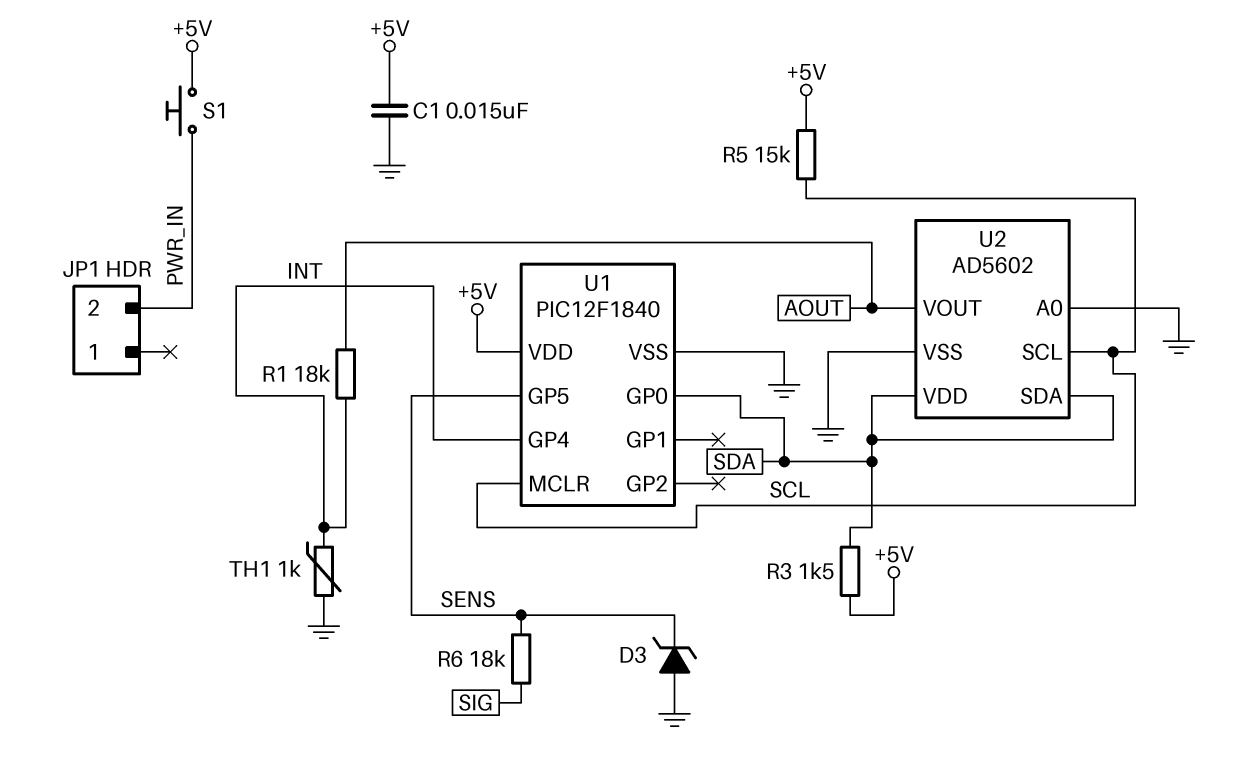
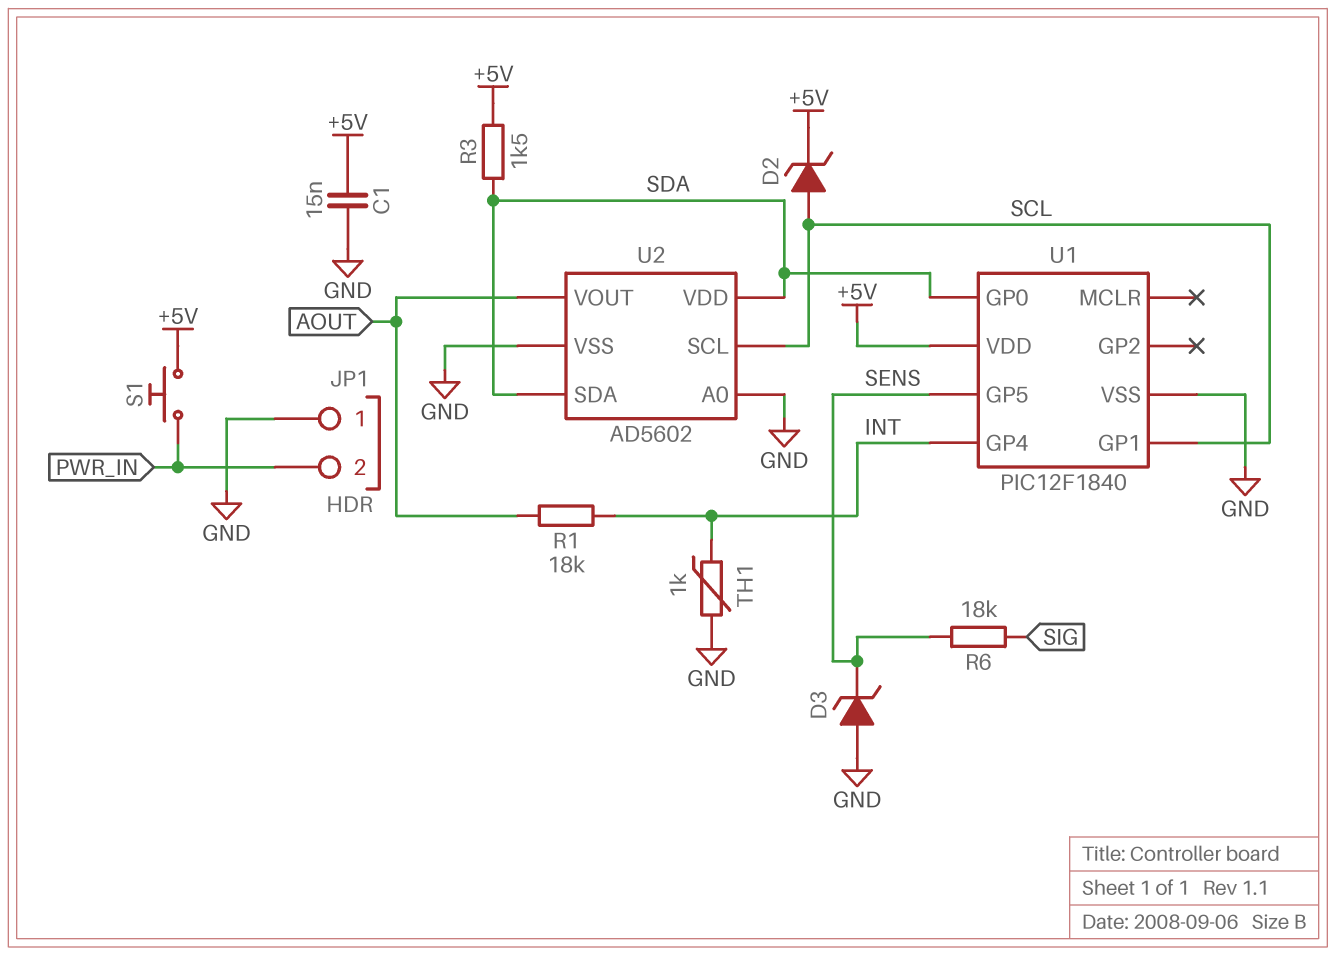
D2: none -> zener (A SCL, K +5V)
JP1 pin 1: none -> GND
R5: 15k (+5V, SCL) -> none
U1 pin GP1: none -> SCL
U1 pin MCLR: SCL -> none

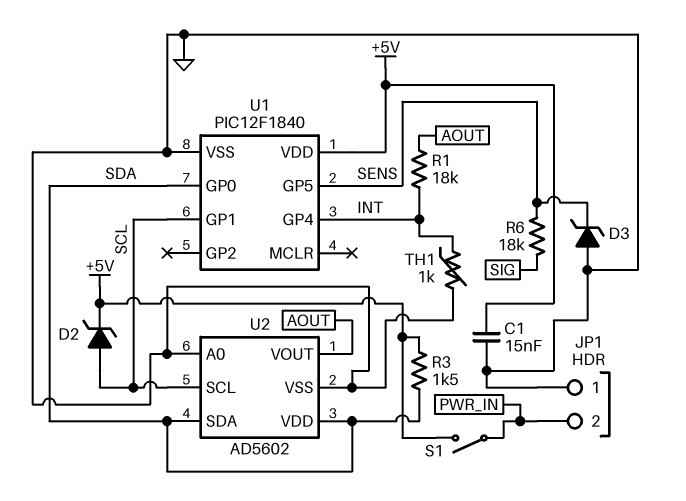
S1: button (+5V, PWR_IN) -> switch (+5V, PWR_IN)

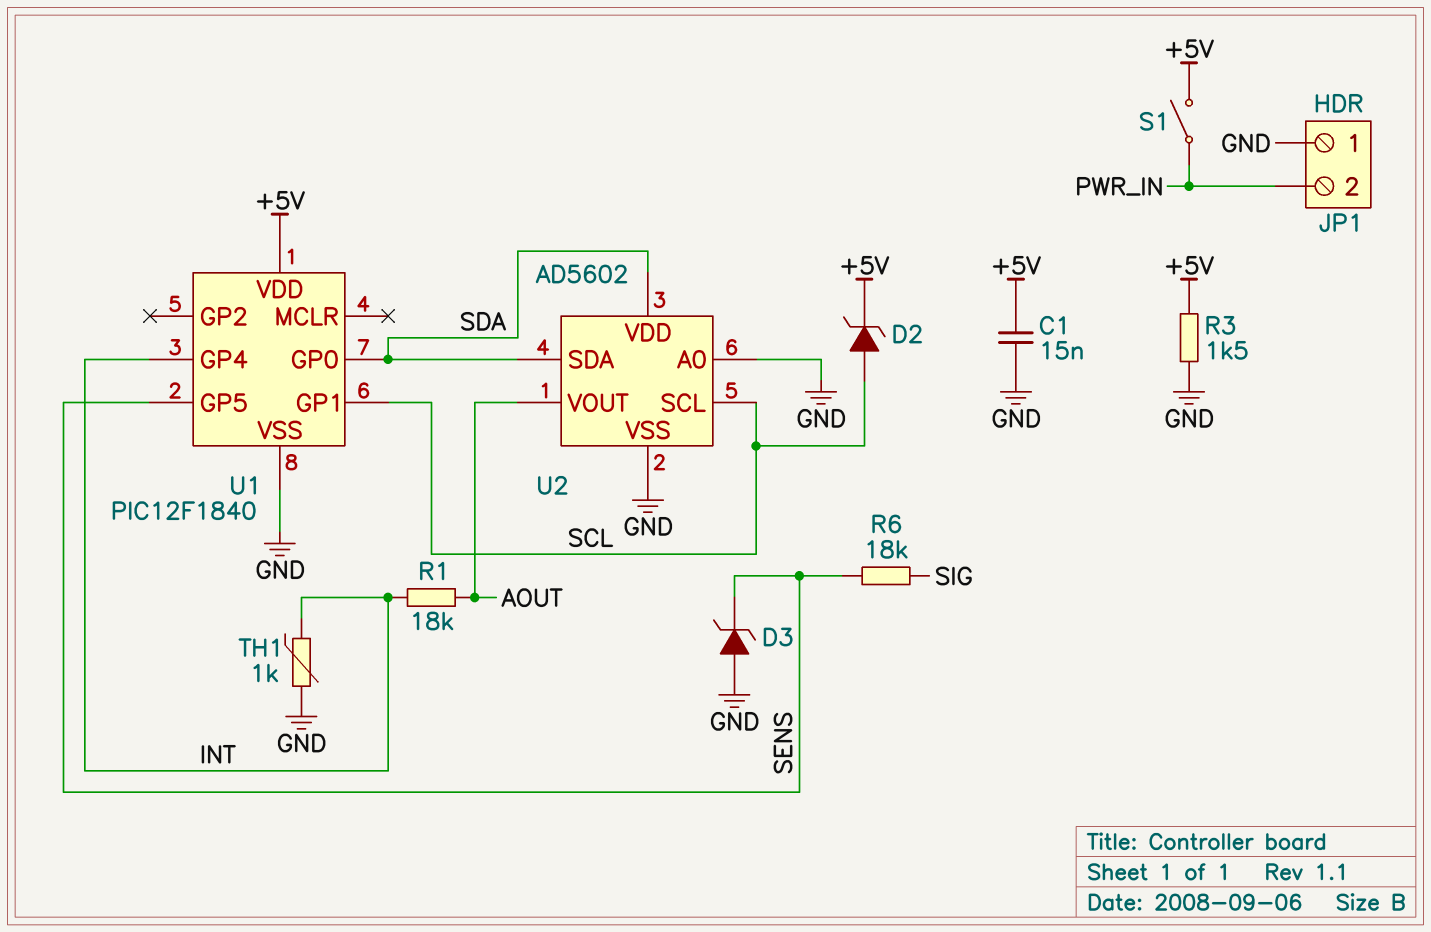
R3: 1.5k (+5V, SDA) -> 1.5k (+5V, GND)

